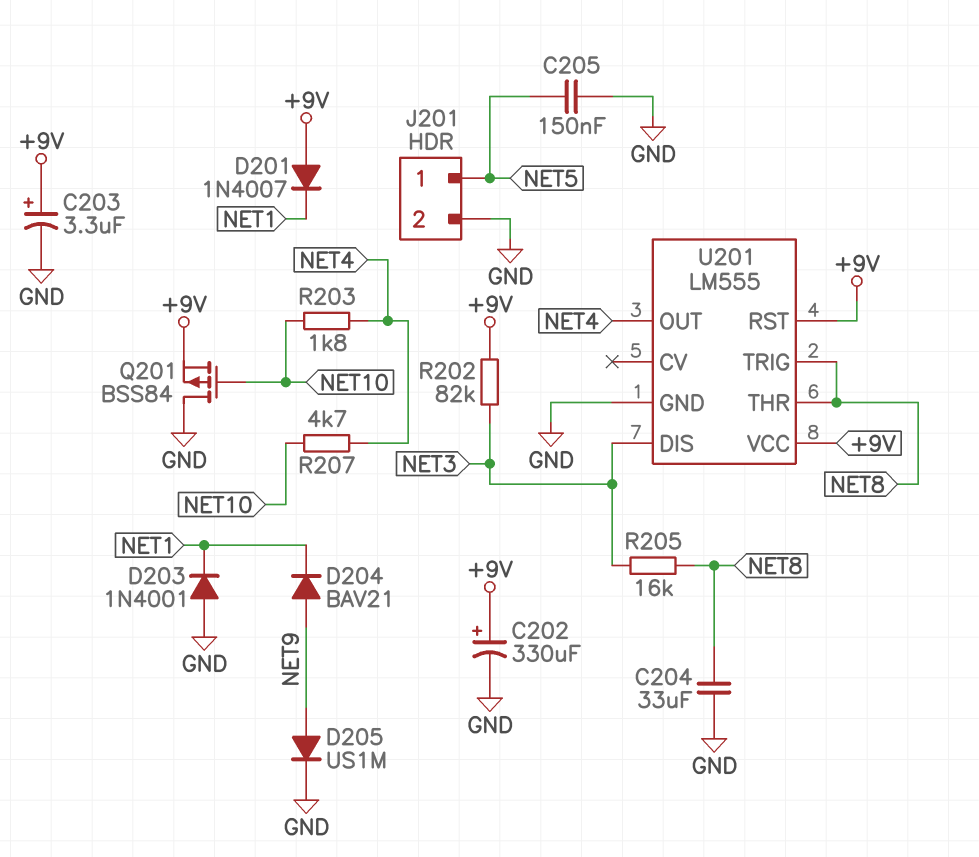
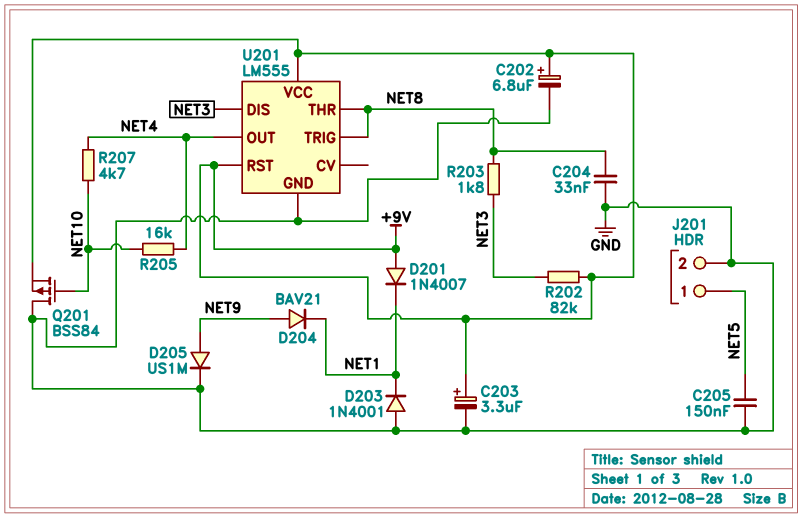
C202: 330uF (plus +9V, minus GND) -> 6.8uF (plus +9V, minus GND)
C204: 33uF (GND, NET8) -> 33nF (GND, NET8)
R203: 1.8k (NET4, NET10) -> 1.8k (NET3, NET8)
R205: 16k (NET3, NET8) -> 16k (NET4, NET10)

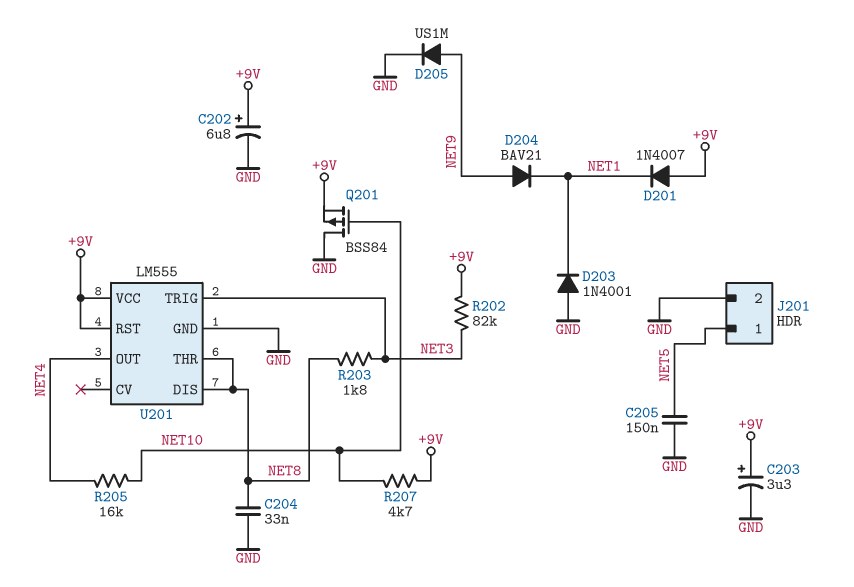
R207: 4.7k (NET4, NET10) -> 4.7k (+9V, NET10)
U201 pin DIS: NET3 -> NET8
U201 pin TRIG: NET8 -> NET3

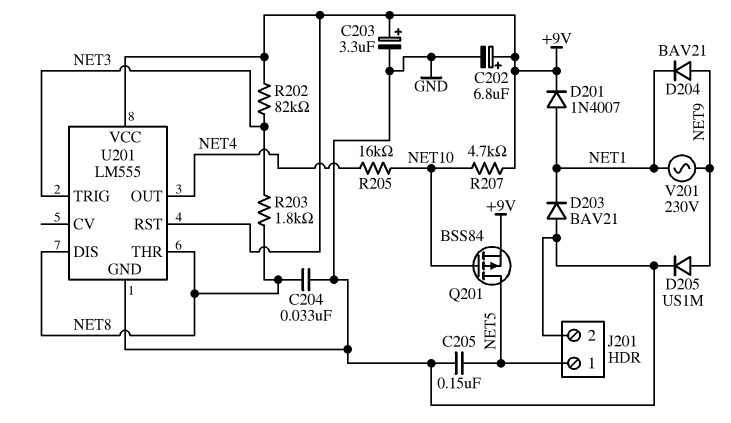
D201: diode 1N4007 (A +9V, K NET1) -> diode 1N4007 (A NET1, K +9V)
D203: diode 1N4001 (A GND, K NET1) -> diode BAV21 (A GND, K NET1)
Q201: PMOS BSS84 (G NET10, D GND, S +9V) -> PMOS BSS84 (G NET10, D NET5, S +9V)
V201: none -> AC 230V (NET1, NET9)

